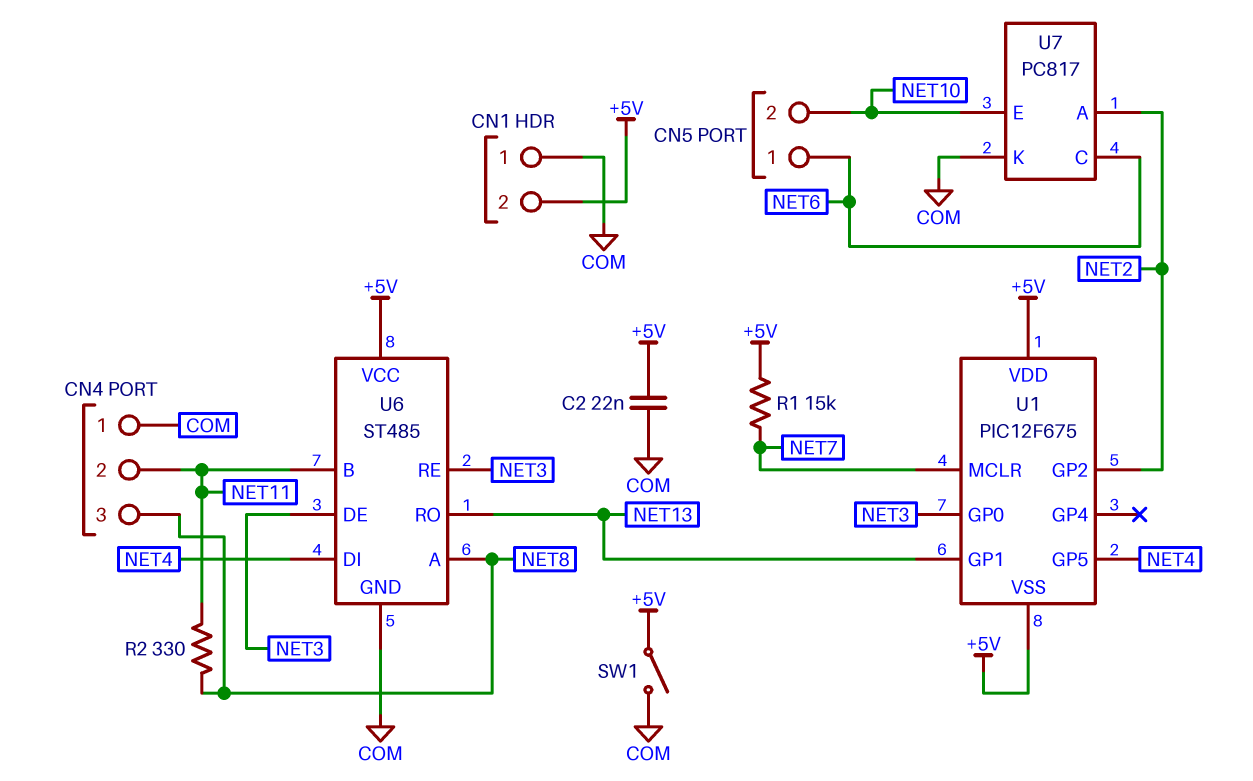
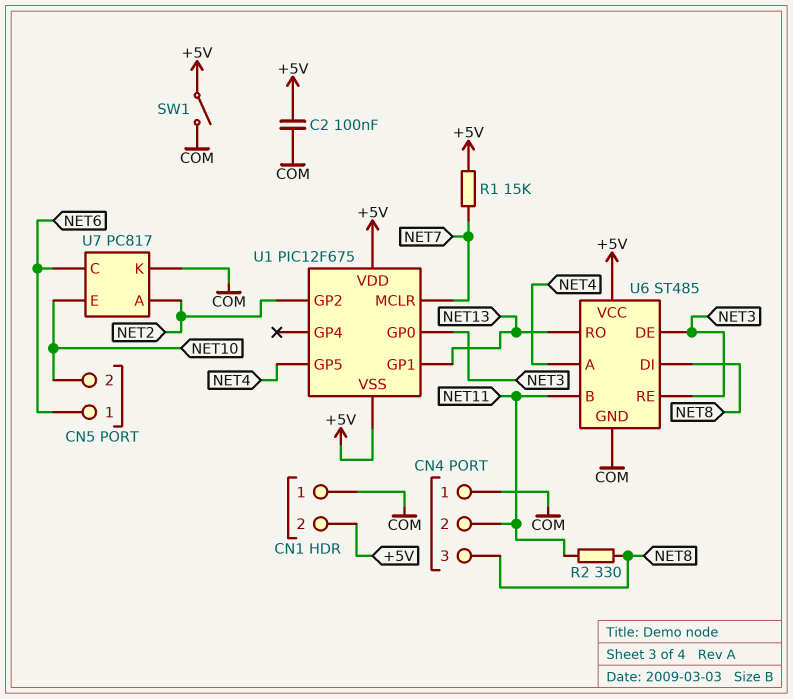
C2: 22nF (+5V, COM) -> 100nF (+5V, COM)
U6 pin A: NET8 -> NET4
U6 pin DI: NET4 -> NET8

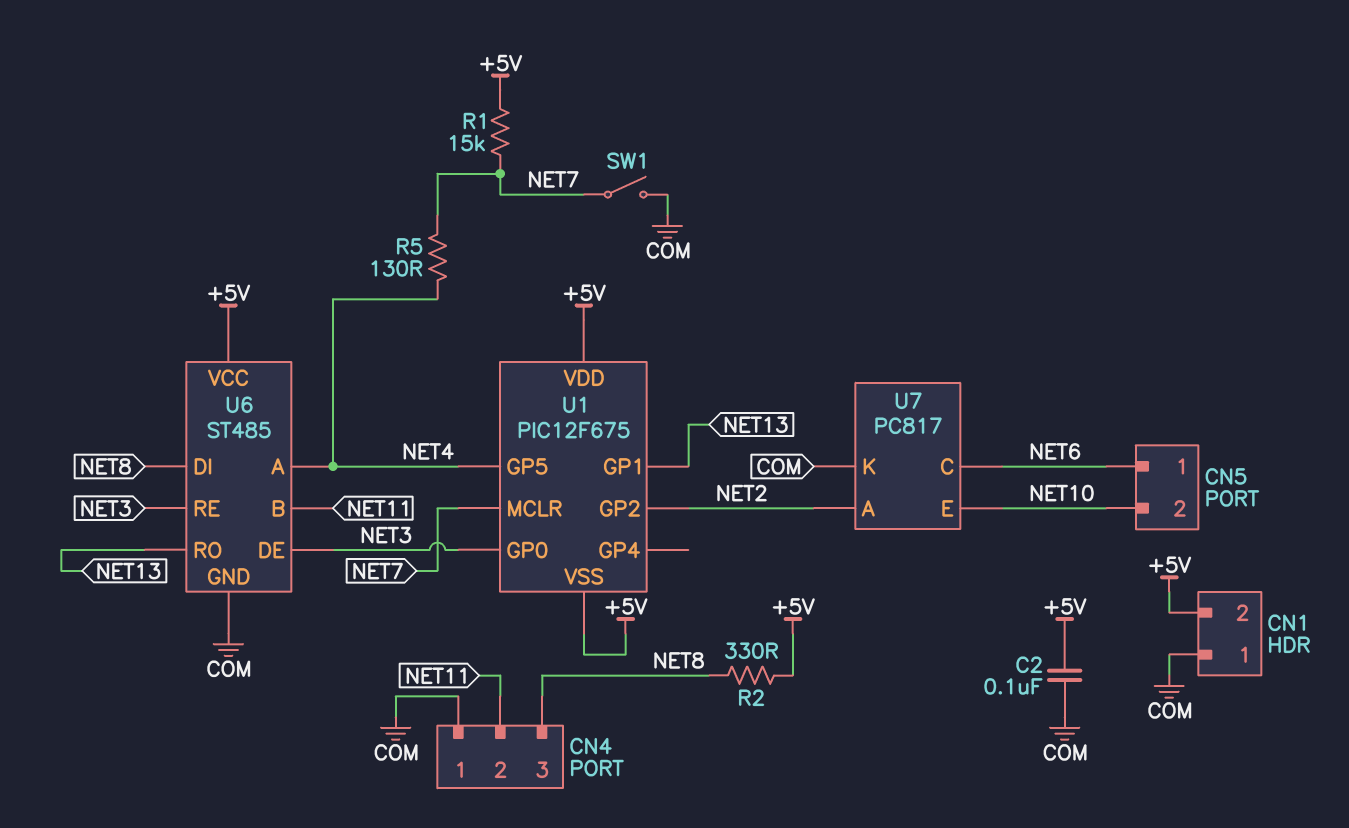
R2: 330 (NET8, NET11) -> 330 (+5V, NET8)
R5: none -> 130 (NET4, NET7)
SW1: switch (+5V, COM) -> switch (COM, NET7)

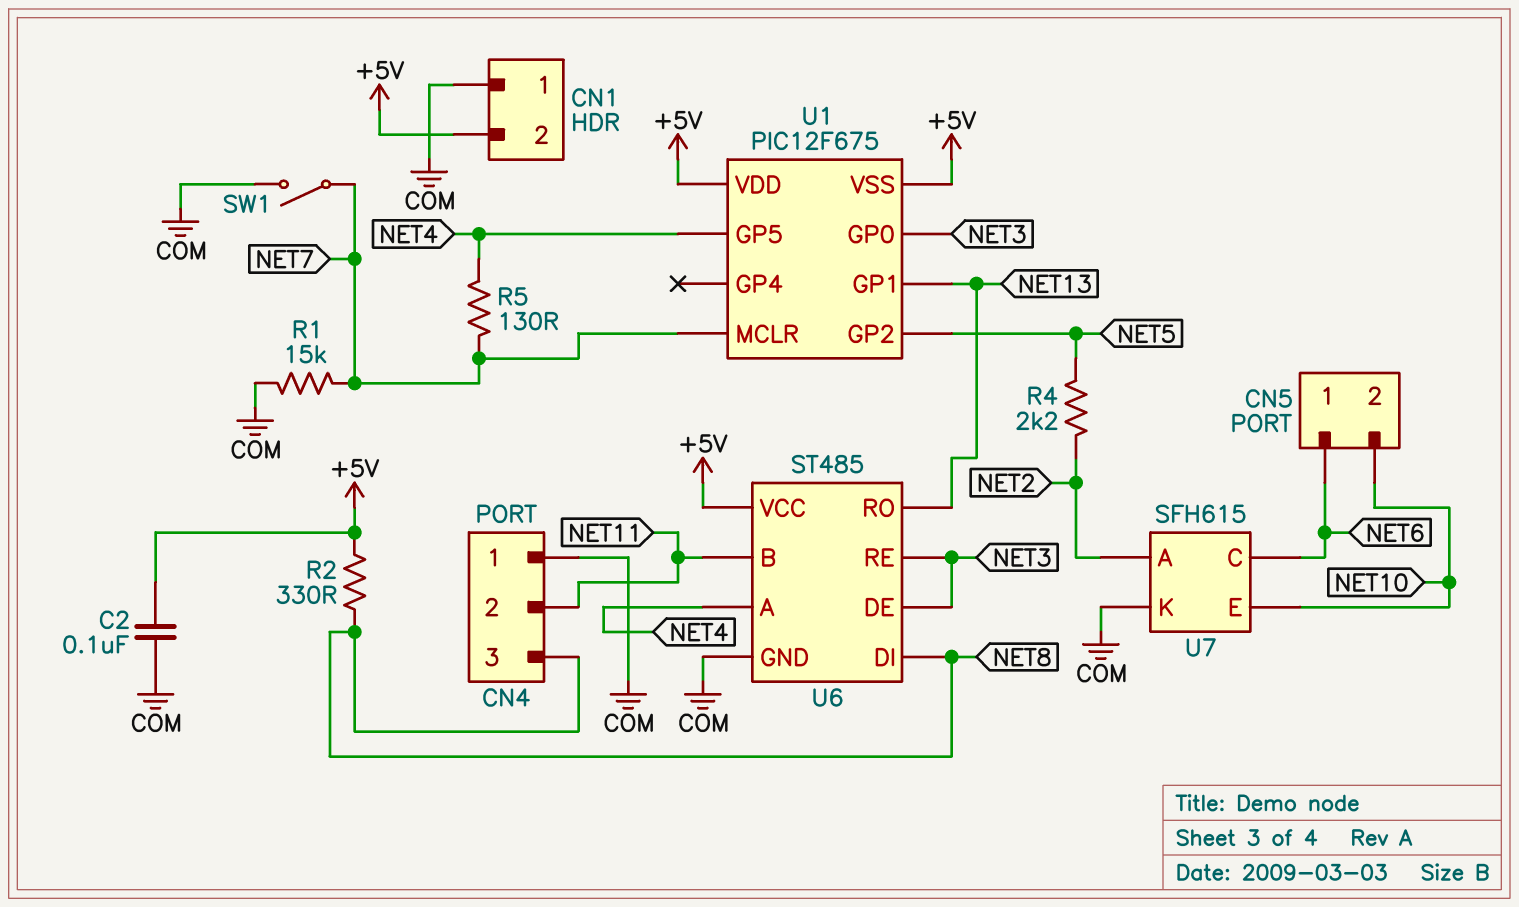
R1: 15k (+5V, NET7) -> 15k (COM, NET7)
R4: none -> 2.2k (NET2, NET5)
U1 pin GP2: NET2 -> NET5
U7: PC817 -> SFH615

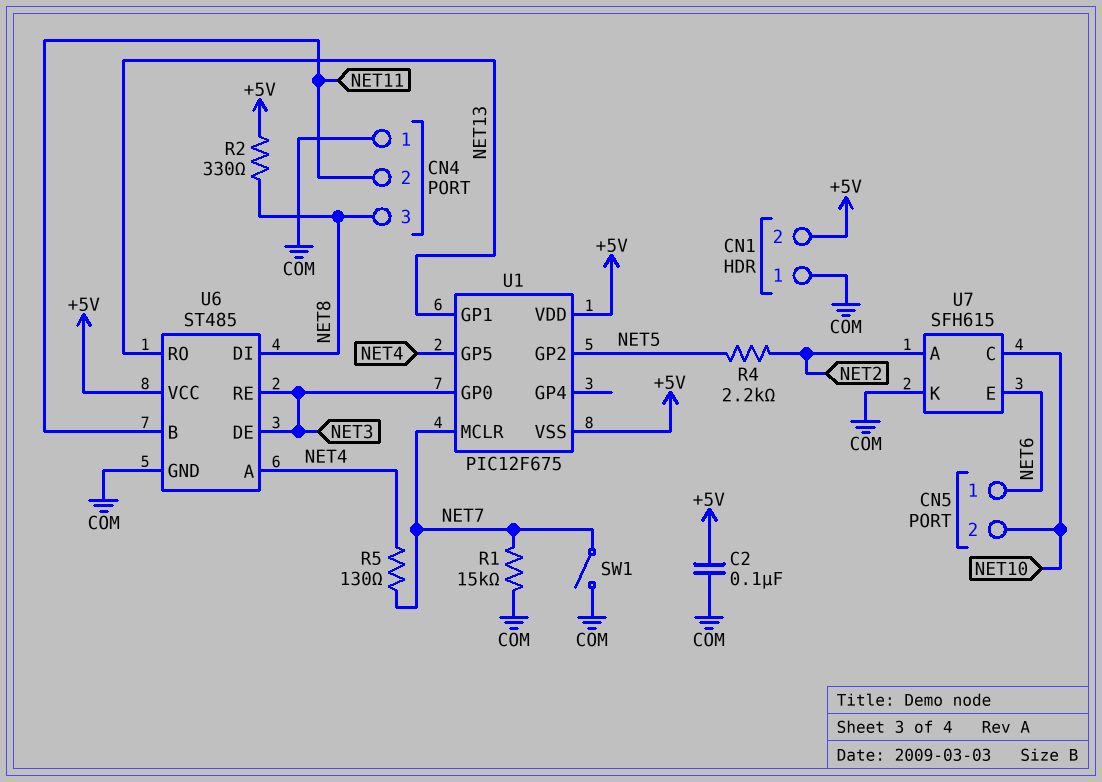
U7 pin C: NET6 -> NET10
U7 pin E: NET10 -> NET6

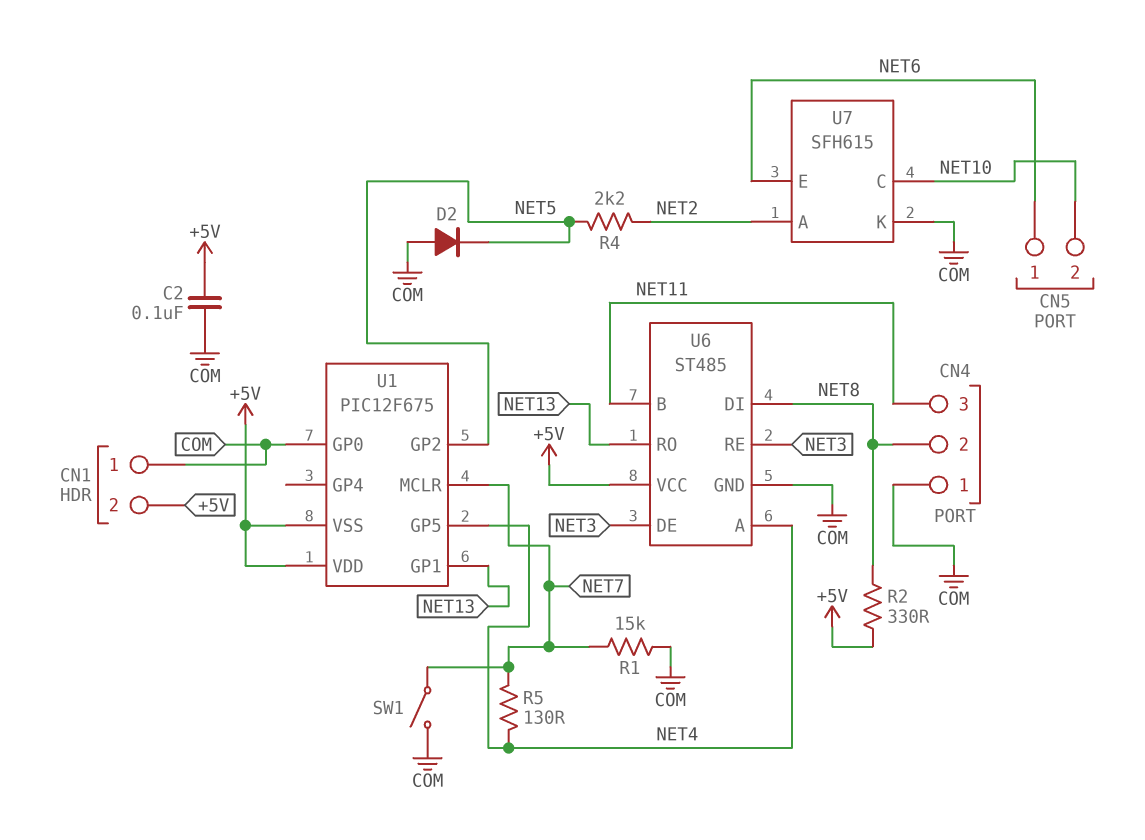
CN4 pin 2: NET11 -> NET8
CN4 pin 3: NET8 -> NET11
D2: none -> diode (A COM, K NET5)
U1 pin GP0: NET3 -> COM

